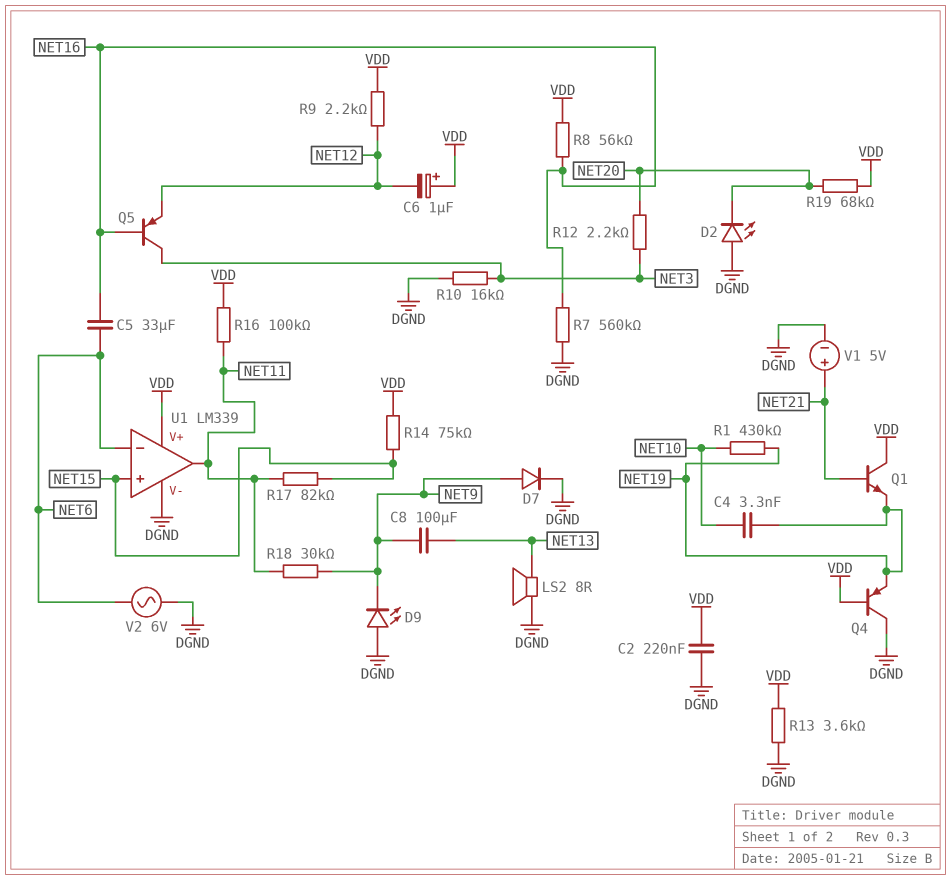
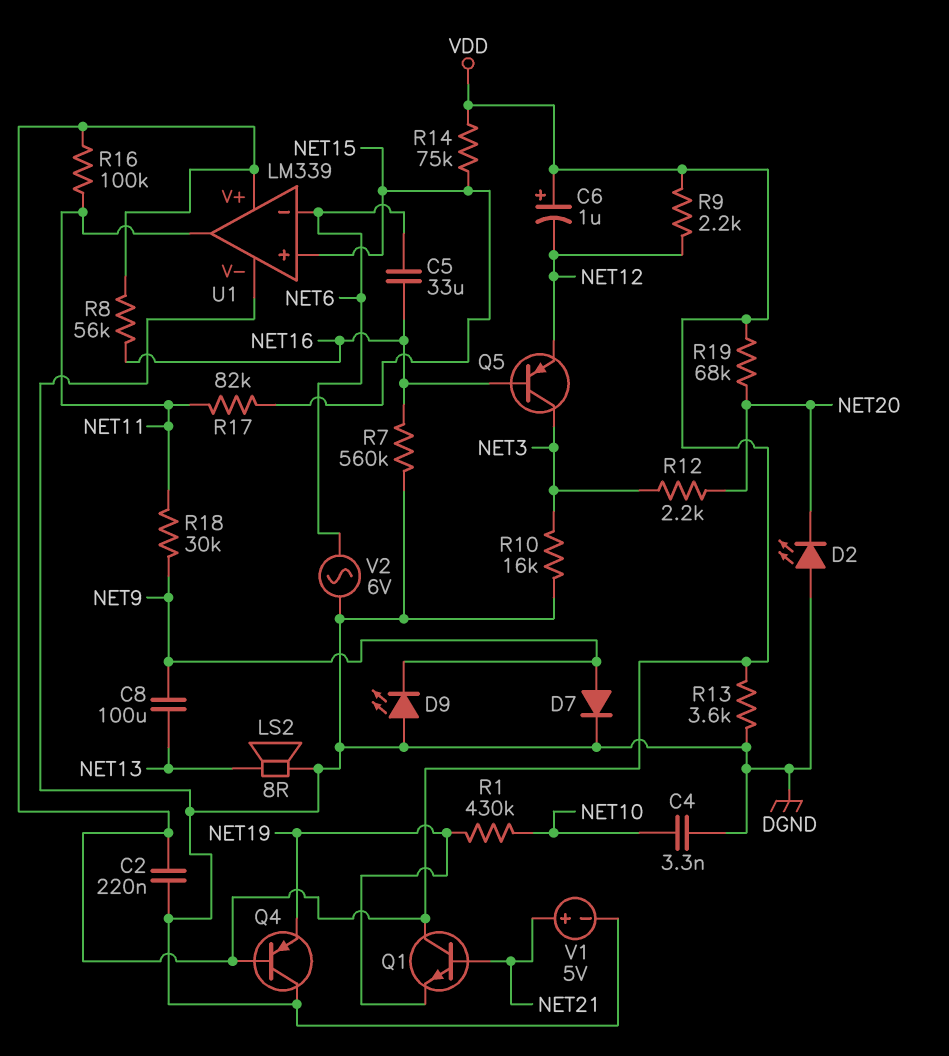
C4: 3.3nF (NET10, NET19) -> 3.3nF (DGND, NET10)

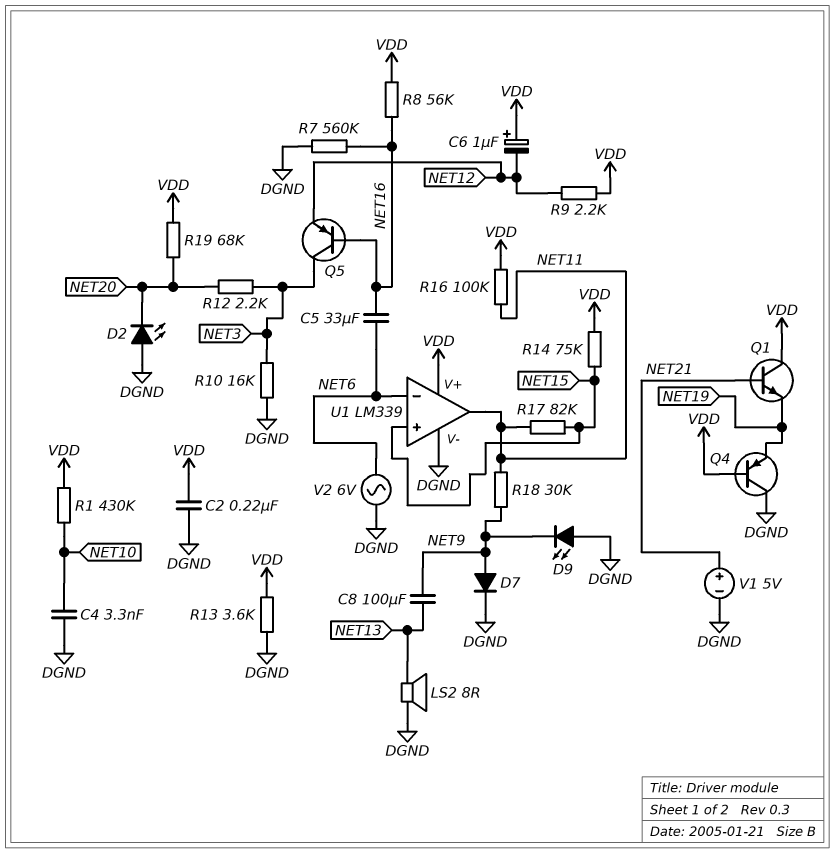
R1: 430k (NET10, NET19) -> 430k (NET10, VDD)

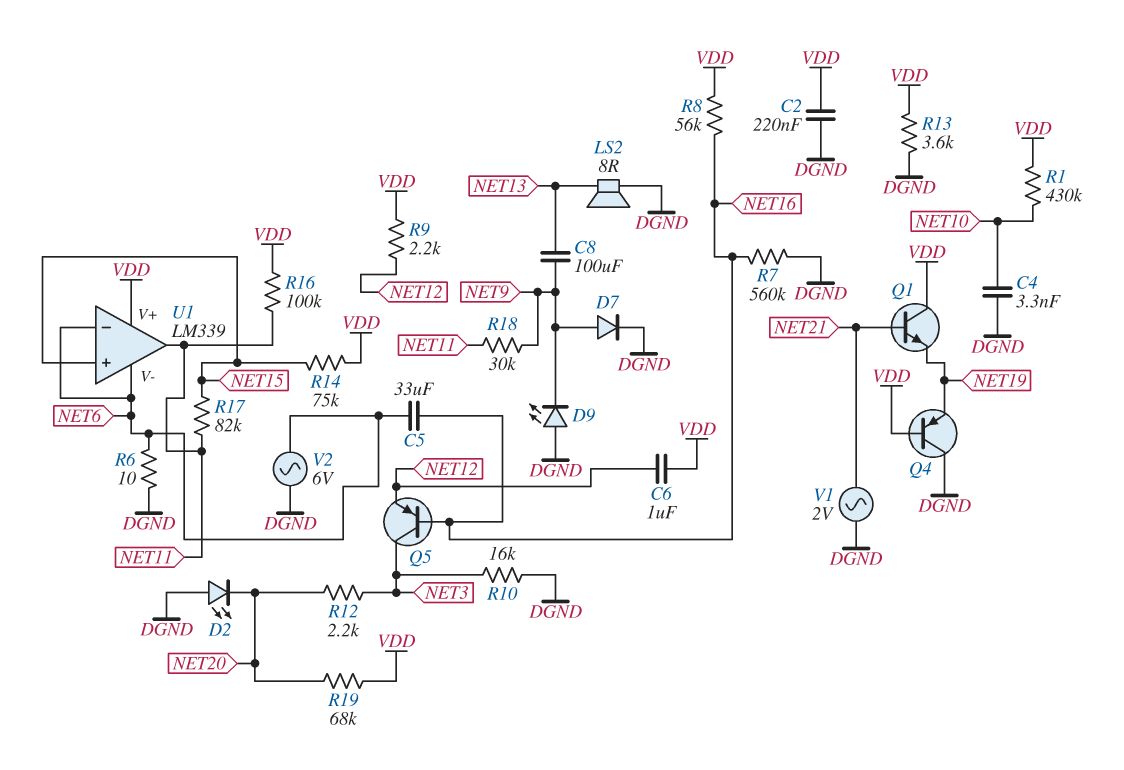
C6: 1uF (plus VDD, minus NET12) -> 1uF (NET12, VDD)
R6: none -> 10 (DGND, NET6)
U1 pin V-: DGND -> NET6
V1: 5V (plus NET21, minus DGND) -> AC 2V (DGND, NET21)

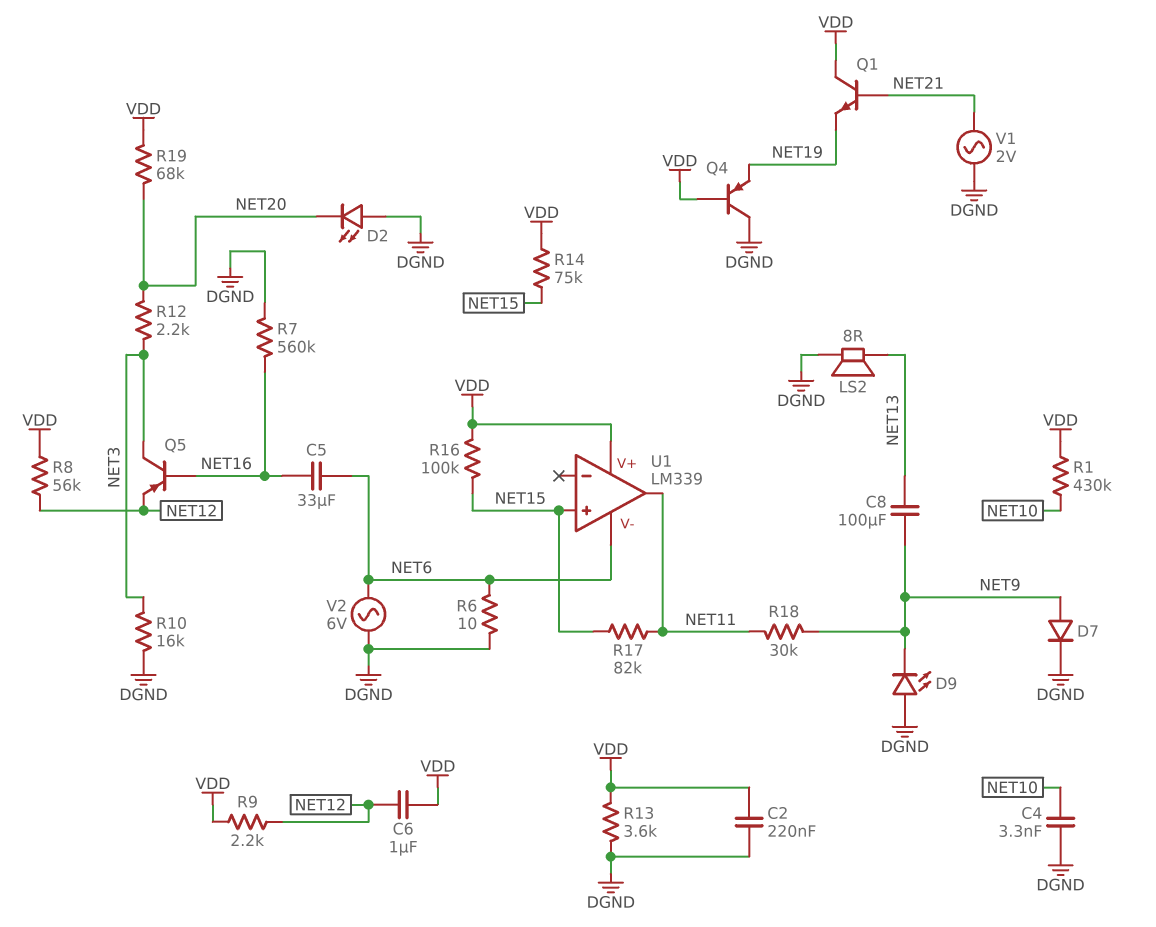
R8: 56k (NET16, VDD) -> 56k (NET12, VDD)
R16: 100k (NET11, VDD) -> 100k (NET15, VDD)
U1 pin in-: NET6 -> none

